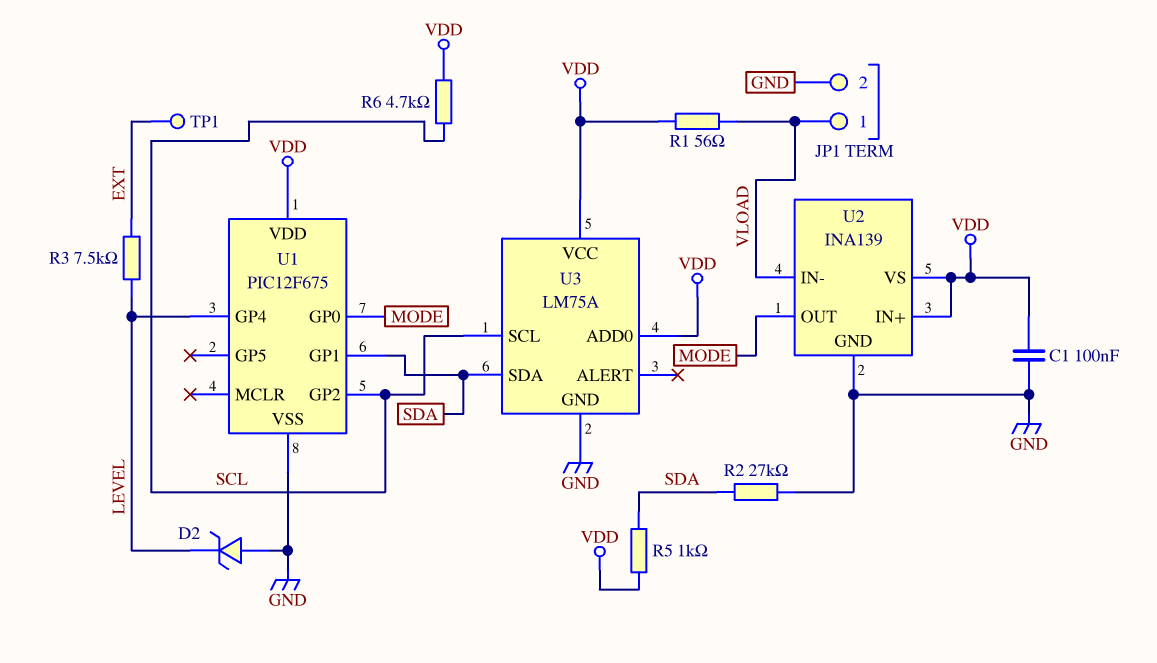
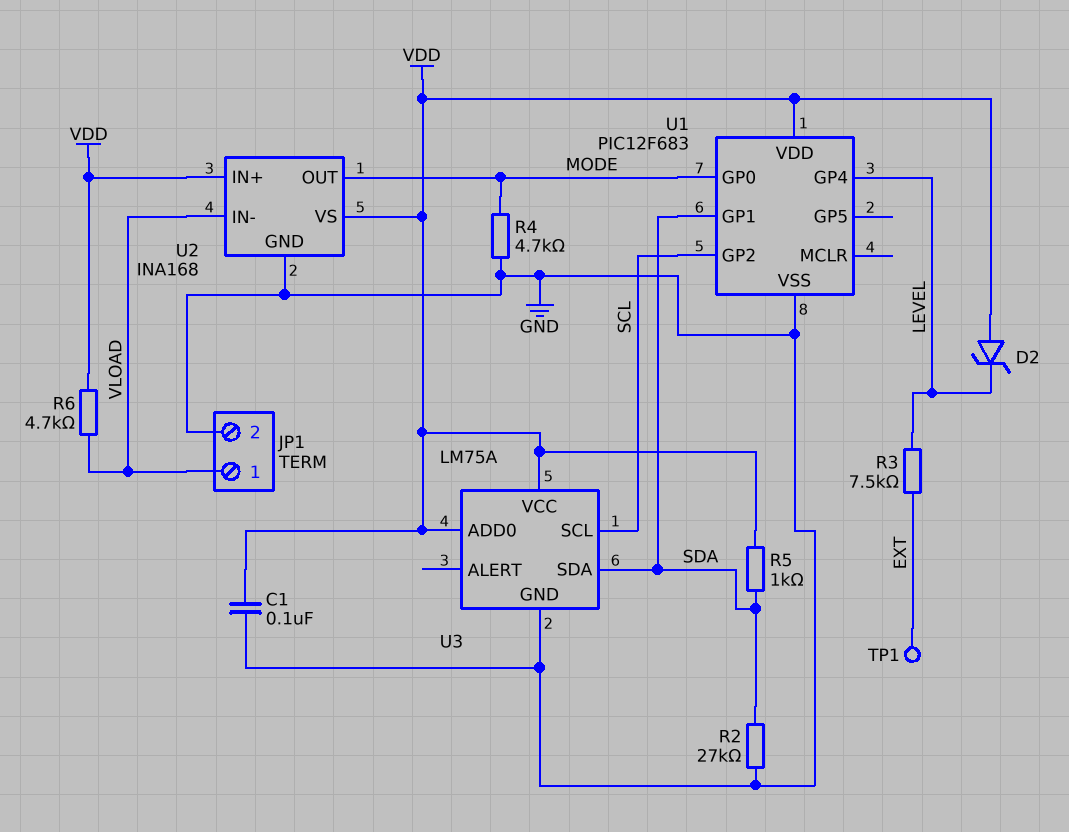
D2: zener (A GND, K LEVEL) -> zener (A VDD, K LEVEL)
R1: 56 (VDD, VLOAD) -> none
R4: none -> 4.7k (GND, MODE)
R6: 4.7k (SCL, VDD) -> 4.7k (VDD, VLOAD)
U1: PIC12F675 -> PIC12F683
U2: INA139 -> INA168

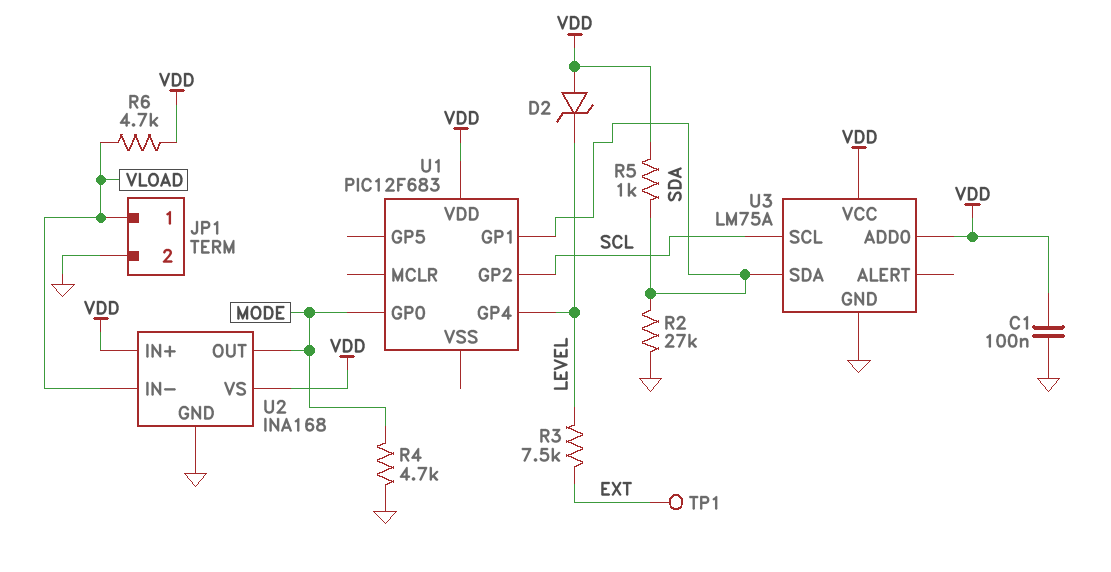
U1 pin VSS: GND -> none

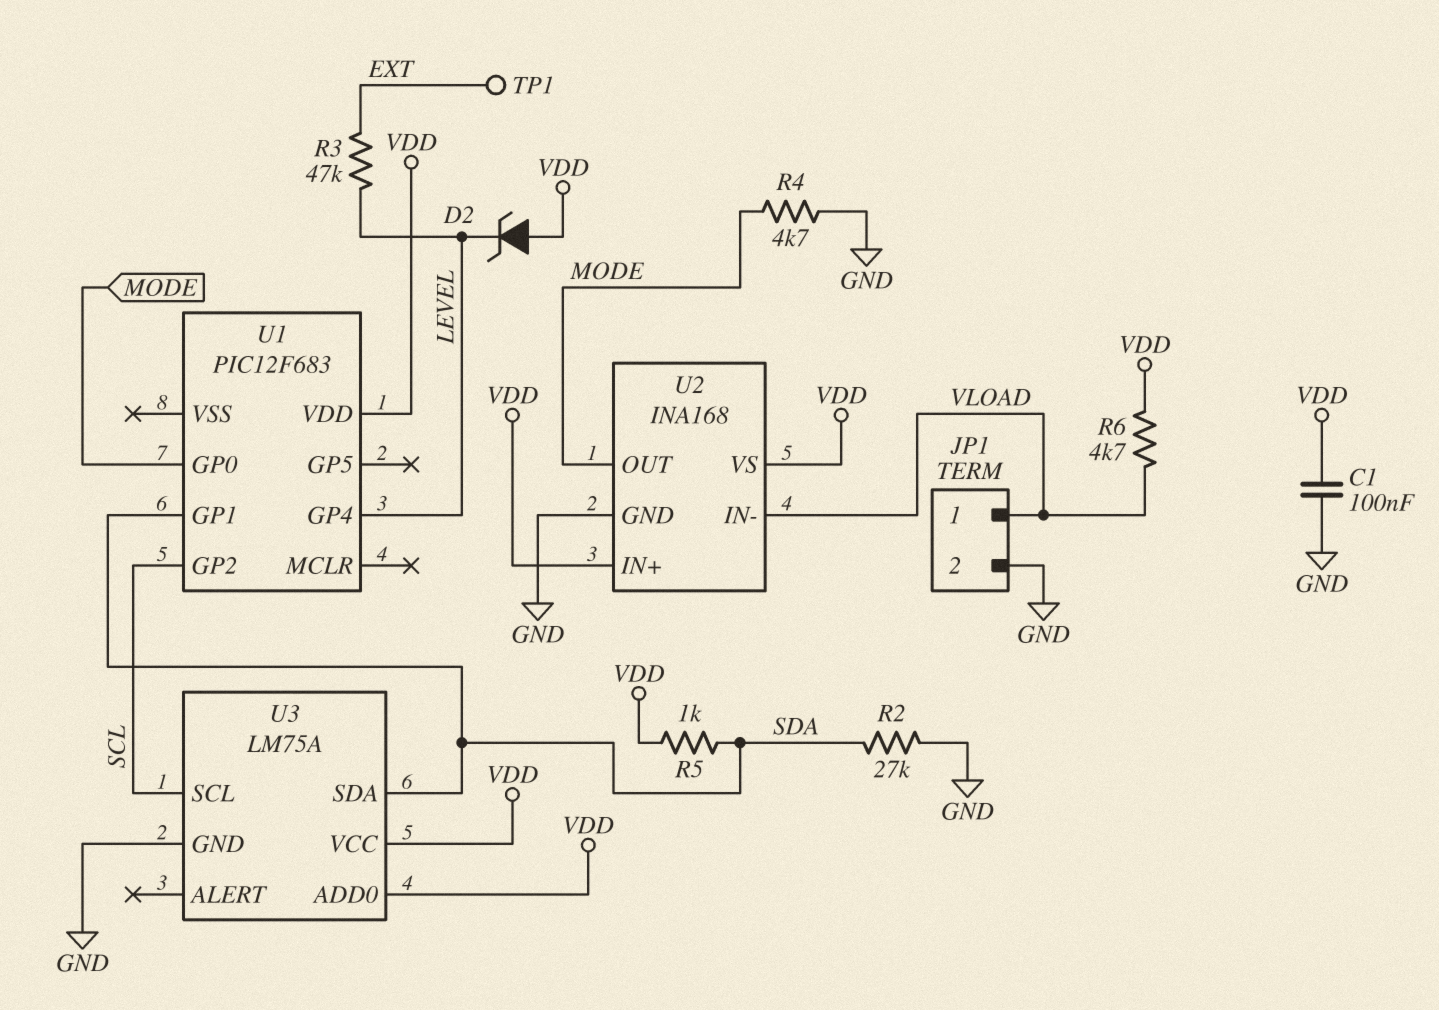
R3: 7.5k (EXT, LEVEL) -> 47k (EXT, LEVEL)

